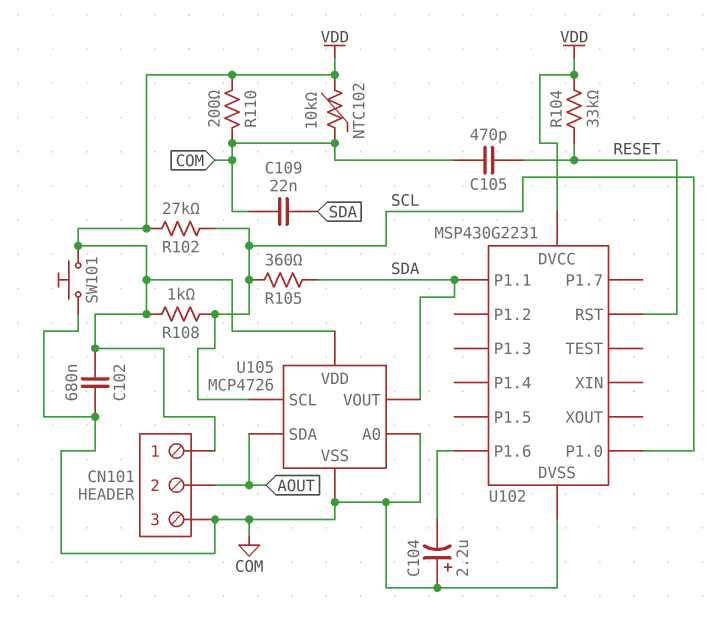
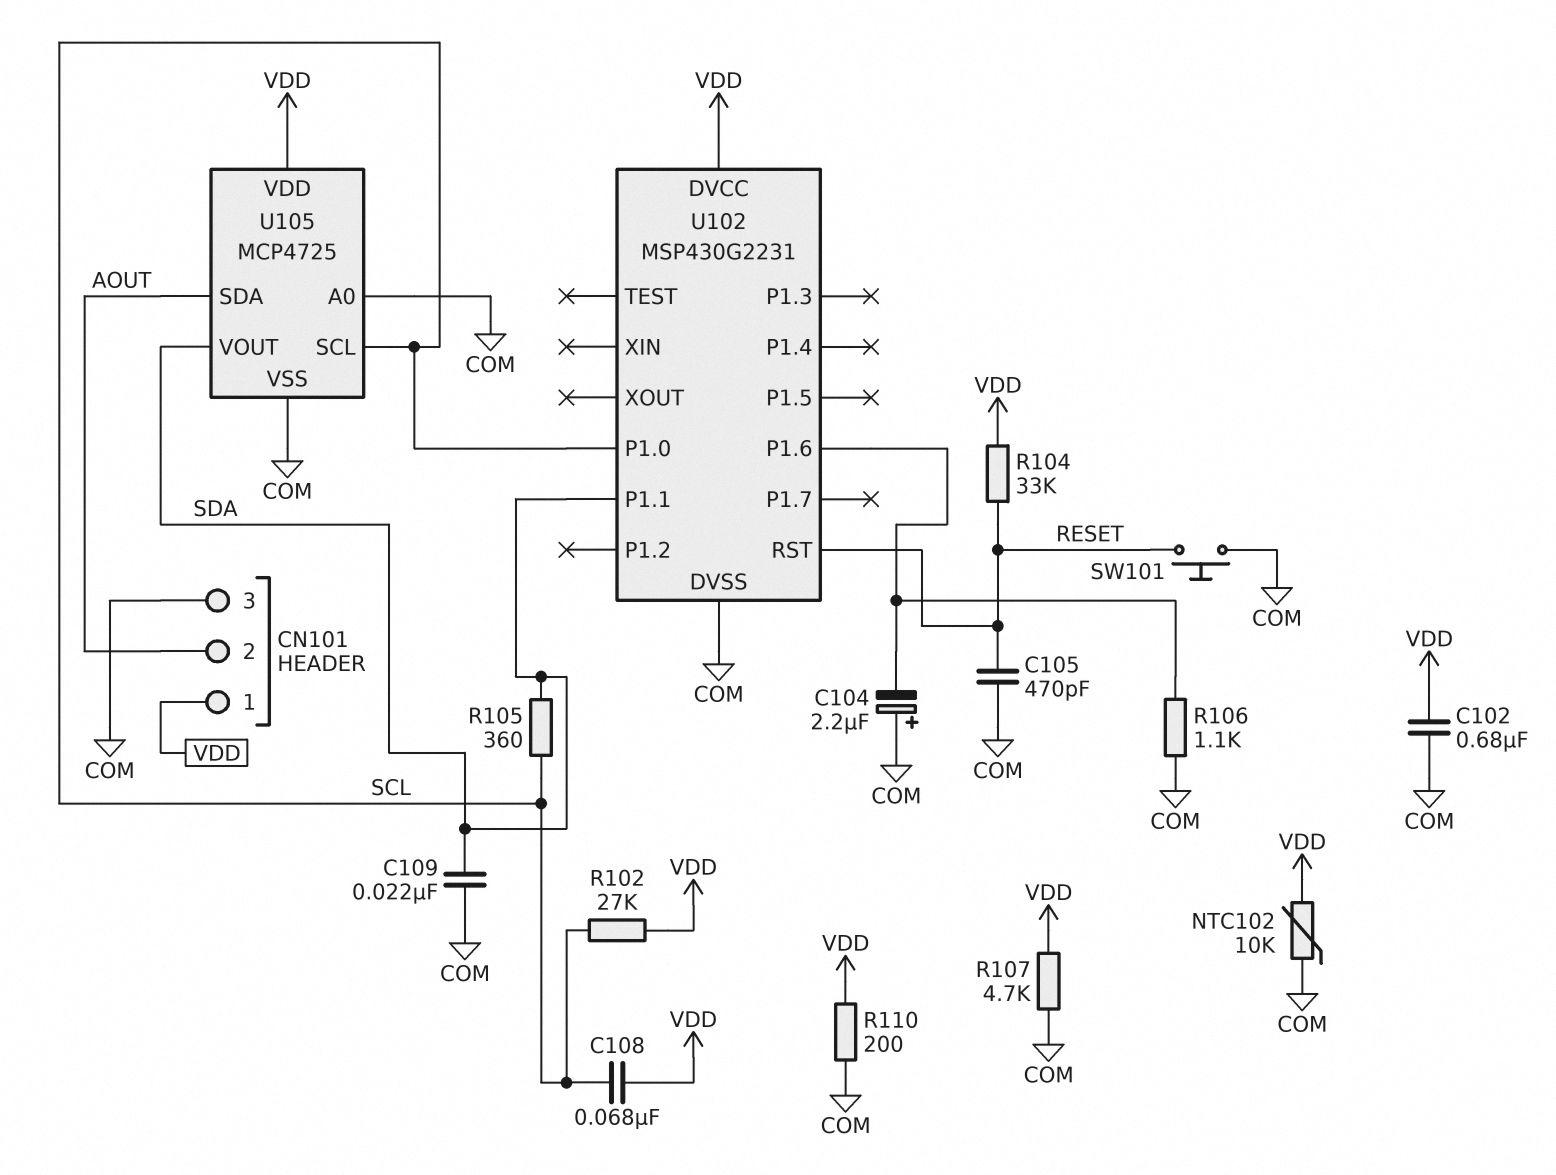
C108: none -> 68nF (SCL, VDD)
R106: none -> 1.1k (COM, U102/P1.6)
R107: none -> 4.7k (COM, VDD)
R108: 1k (SCL, VDD) -> none
SW101: button (COM, VDD) -> button (COM, RESET)
U105: MCP4726 -> MCP4725

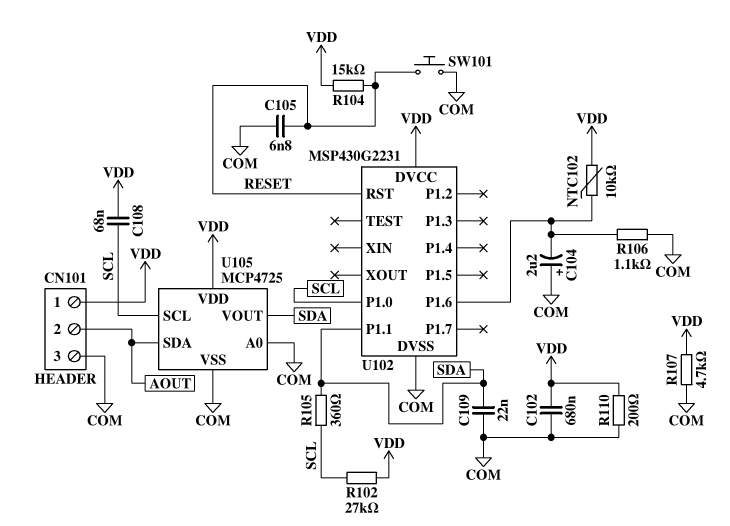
C105: 470pF (COM, RESET) -> 6.8nF (COM, RESET)
NTC102: 10k (COM, VDD) -> 10k (U102/P1.6, VDD)
R104: 33k (RESET, VDD) -> 15k (RESET, VDD)

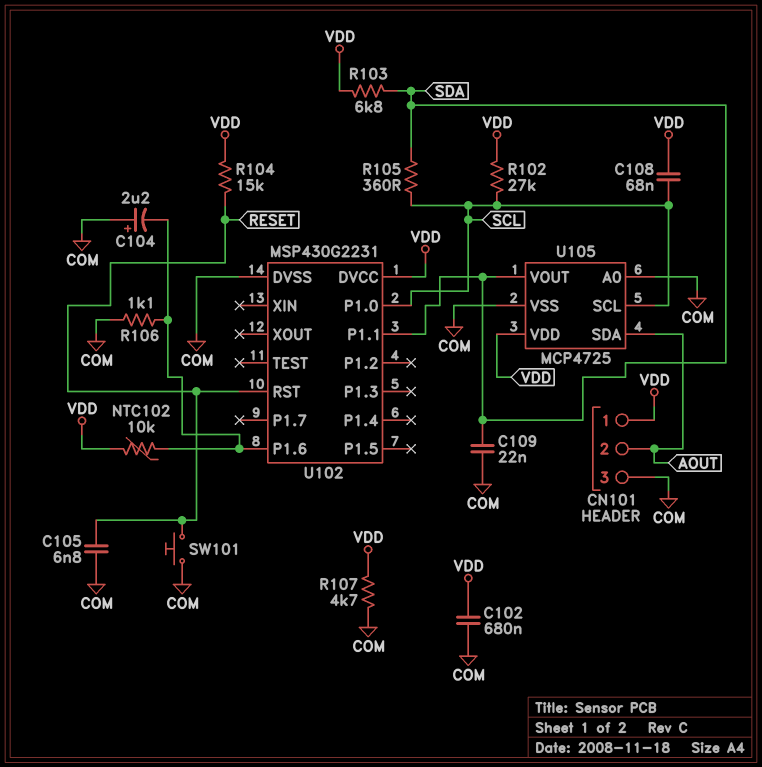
R103: none -> 6.8k (SDA, VDD)
R110: 200 (COM, VDD) -> none

